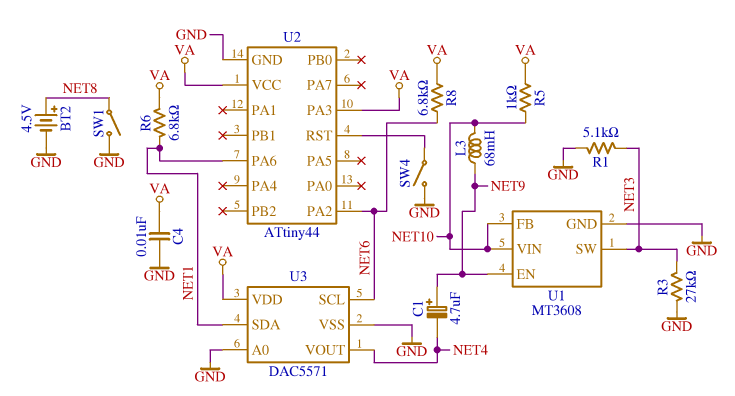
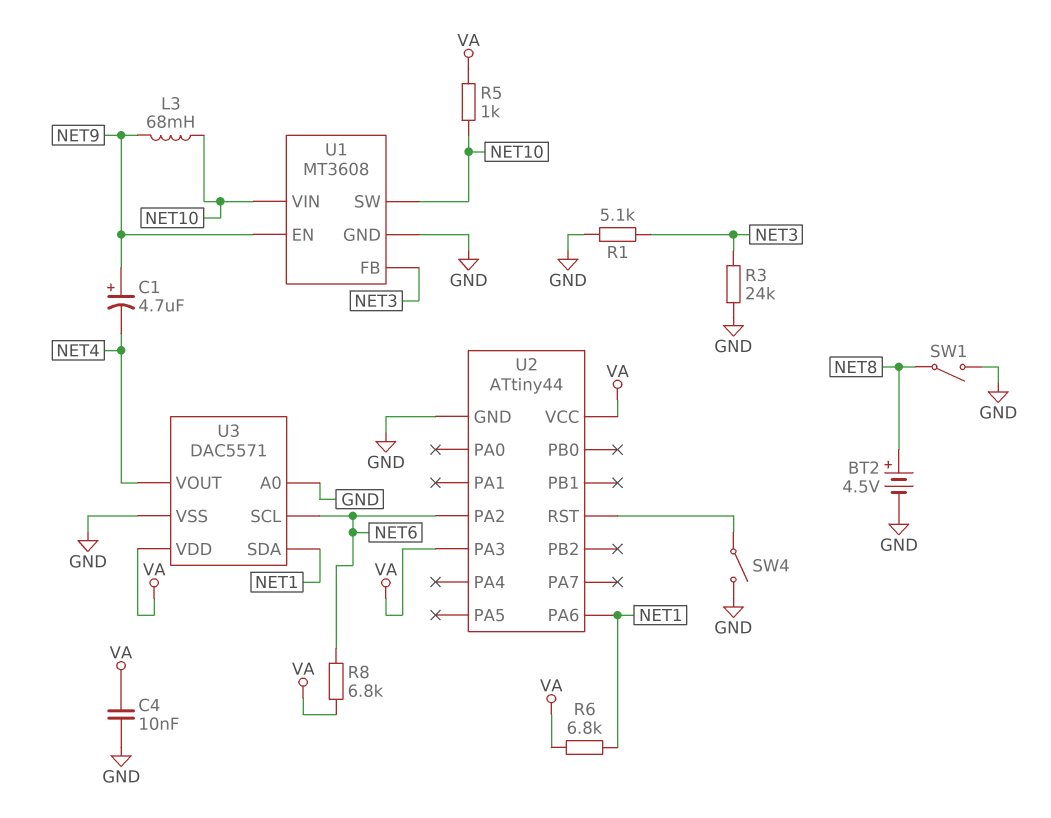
R3: 27k (GND, NET3) -> 24k (GND, NET3)
U1 pin FB: NET10 -> NET3
U1 pin SW: NET3 -> NET10

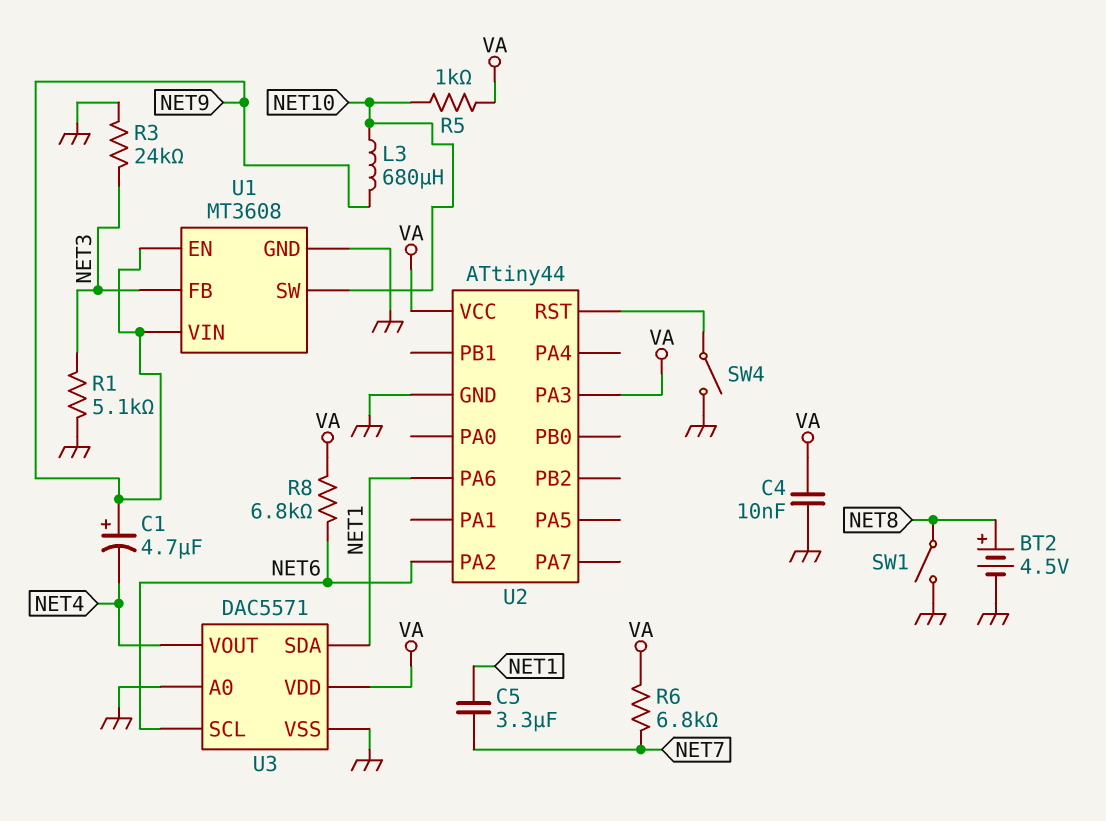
C5: none -> 3.3uF (NET1, NET7)
L3: 68mH (NET9, NET10) -> 680uH (NET9, NET10)
R6: 6.8k (NET1, VA) -> 6.8k (NET7, VA)
U1 pin VIN: NET10 -> NET9

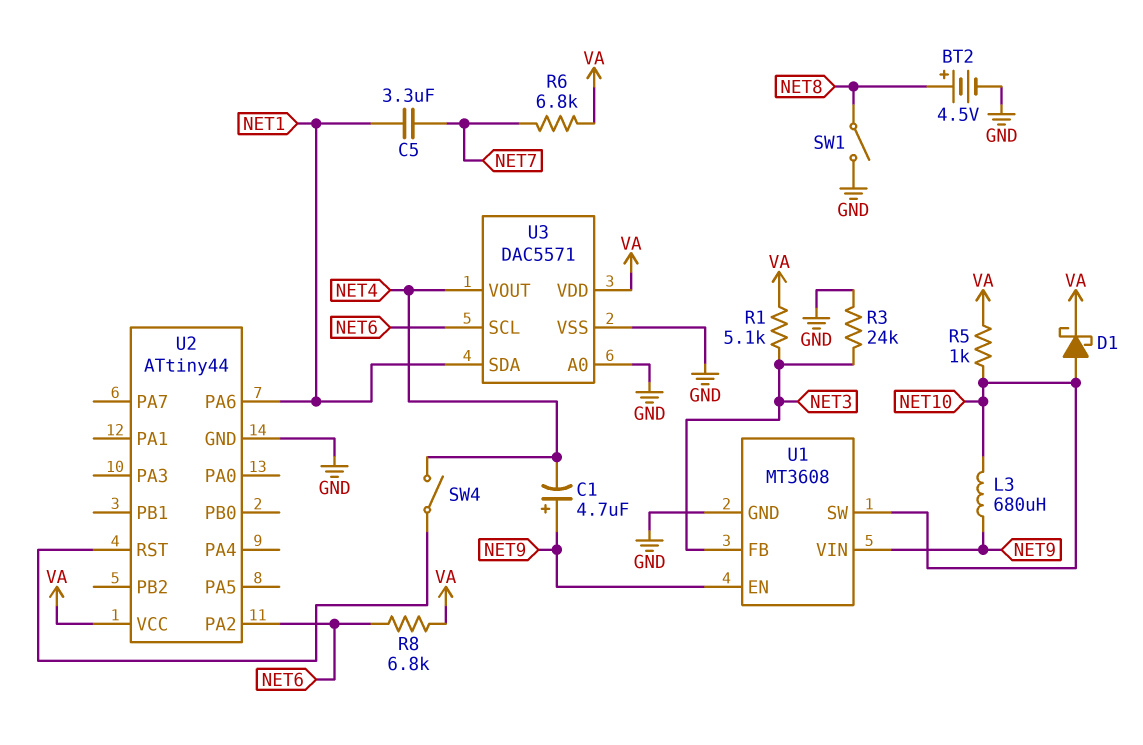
C4: 10nF (GND, VA) -> none
D1: none -> schottky (A NET10, K VA)
R1: 5.1k (GND, NET3) -> 5.1k (NET3, VA)
SW4: switch (GND, U2/RST) -> switch (NET4, U2/RST)
U2 pin PA3: VA -> none

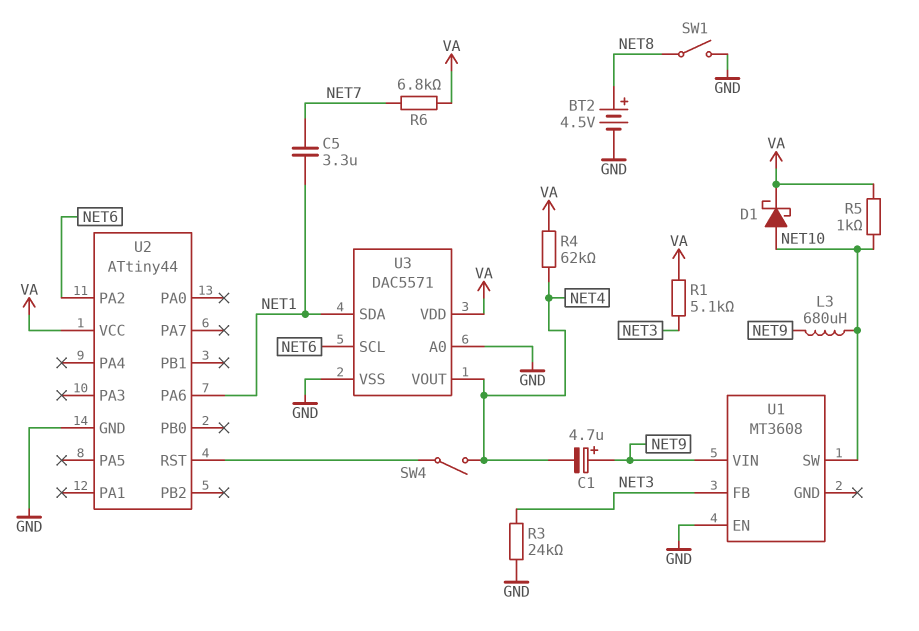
R4: none -> 62k (NET4, VA)
R8: 6.8k (NET6, VA) -> none
U1 pin EN: NET9 -> GND
U1 pin GND: GND -> none

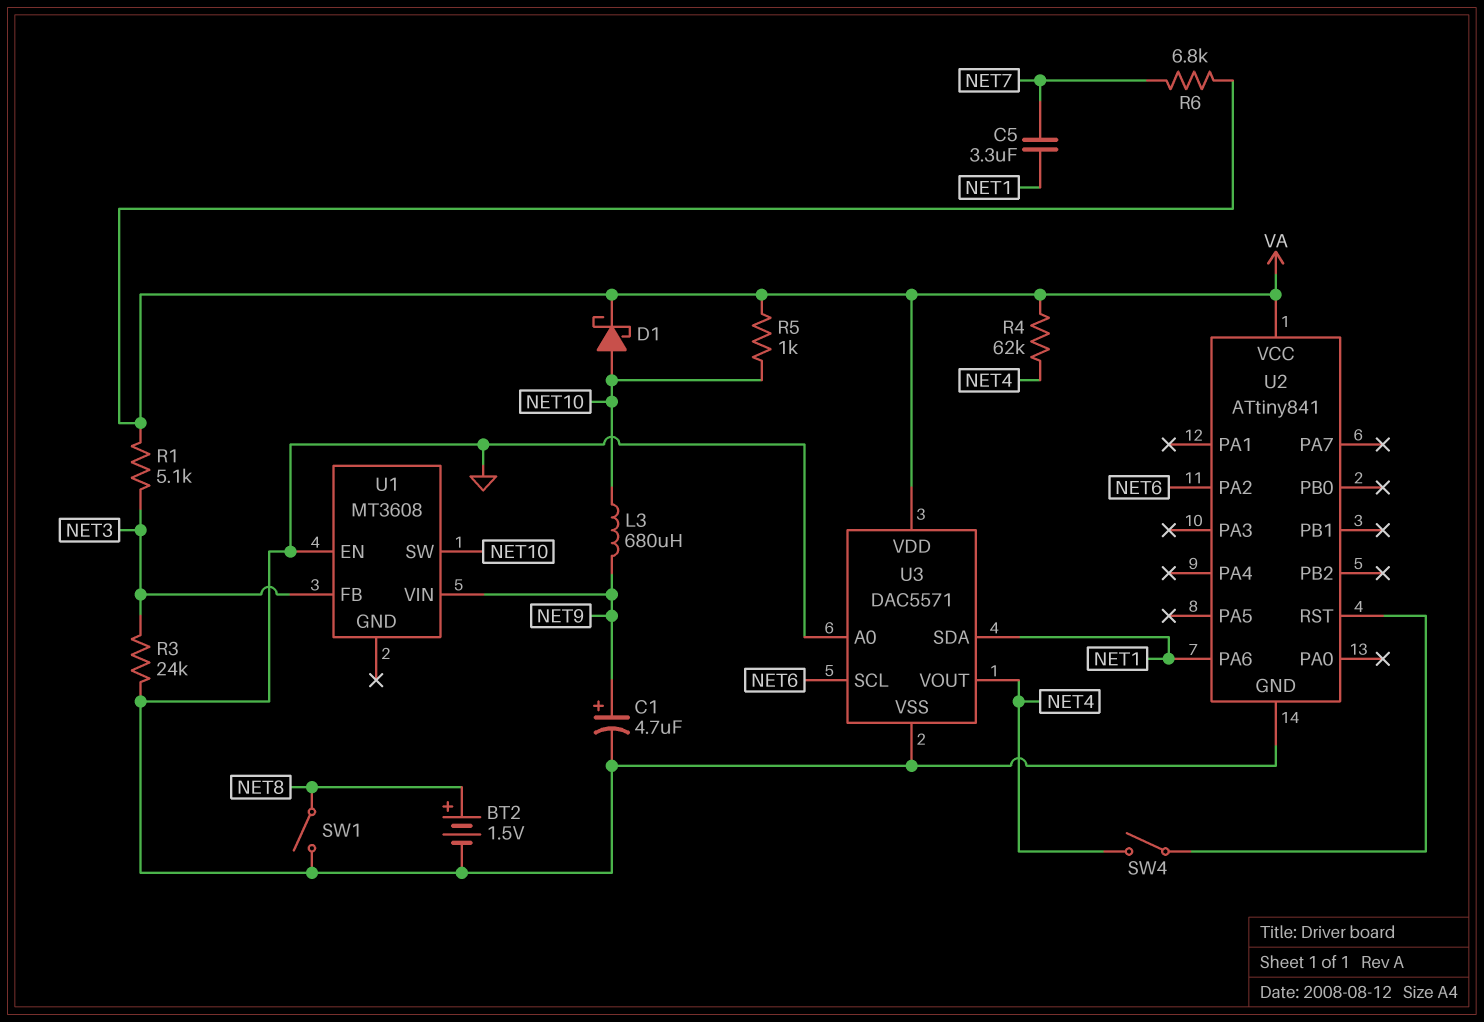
BT2: 4.5V (plus NET8, minus GND) -> 1.5V (plus NET8, minus GND)
C1: 4.7uF (plus NET9, minus NET4) -> 4.7uF (plus NET9, minus GND)
U2: ATtiny44 -> ATtiny841

